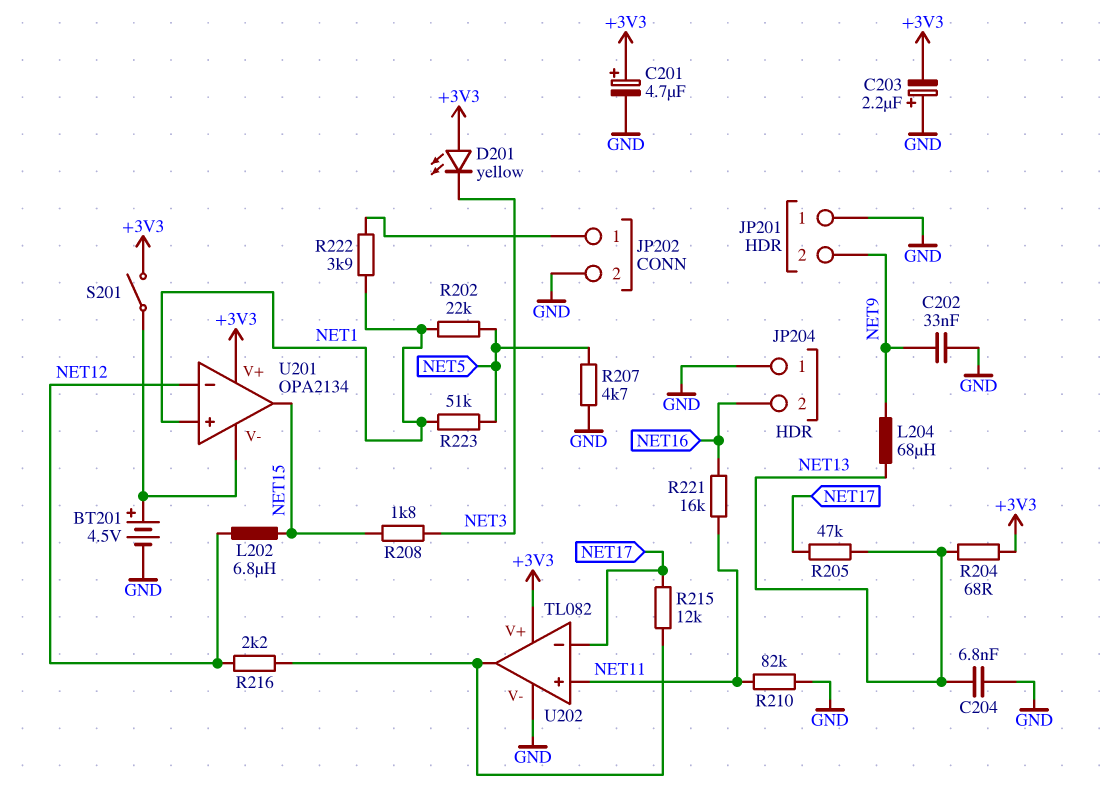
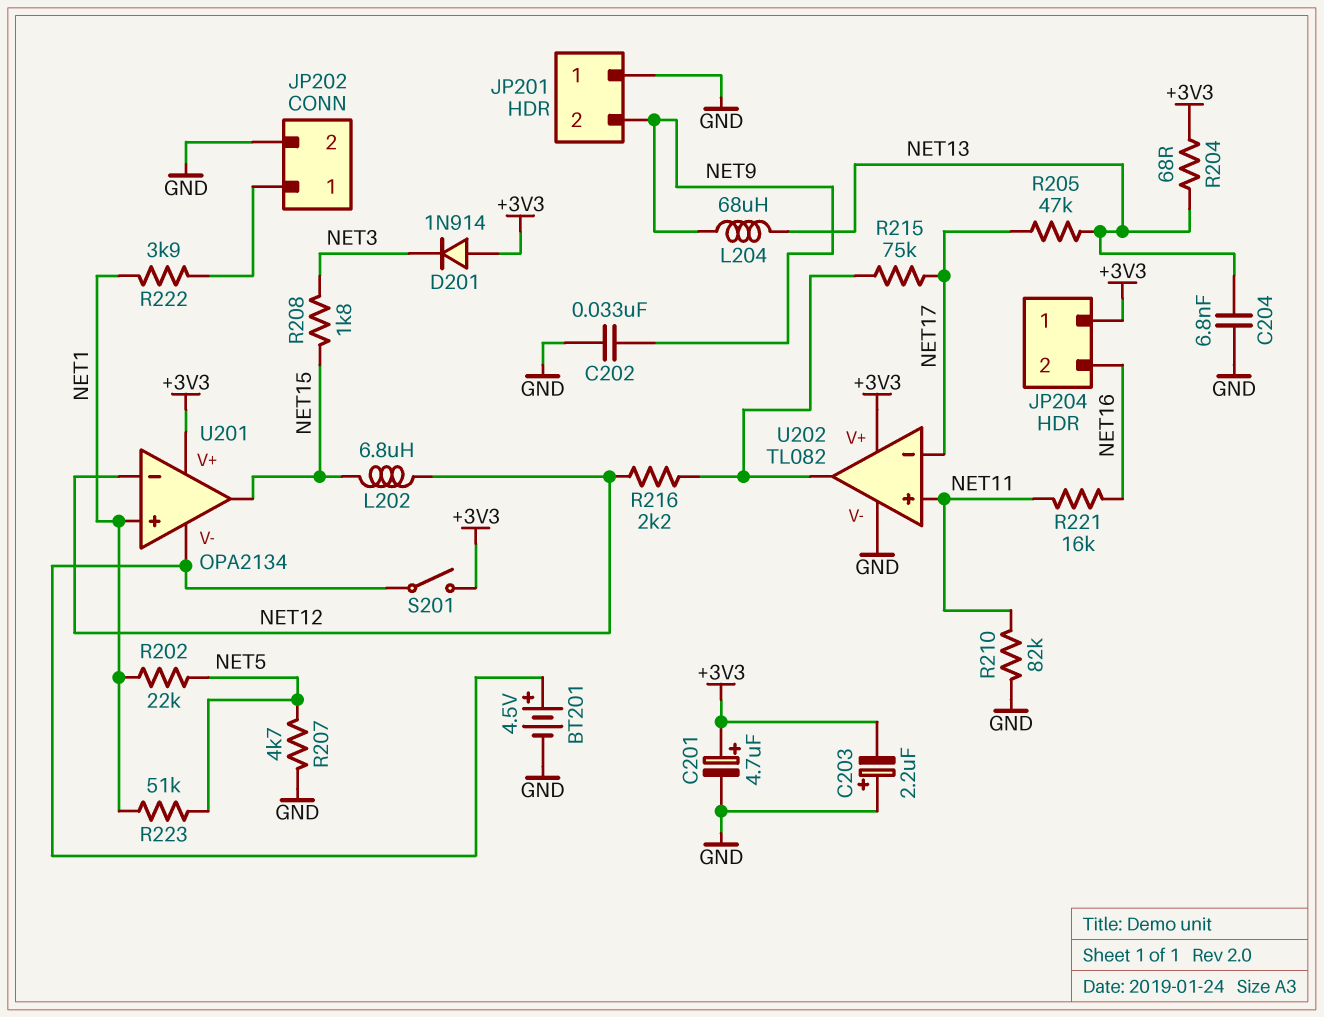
D201: LED yellow (A +3V3, K NET3) -> diode 1N914 (A +3V3, K NET3)
JP204 pin 1: GND -> +3V3
R215: 12k (NET17, U202/out) -> 75k (NET17, U202/out)

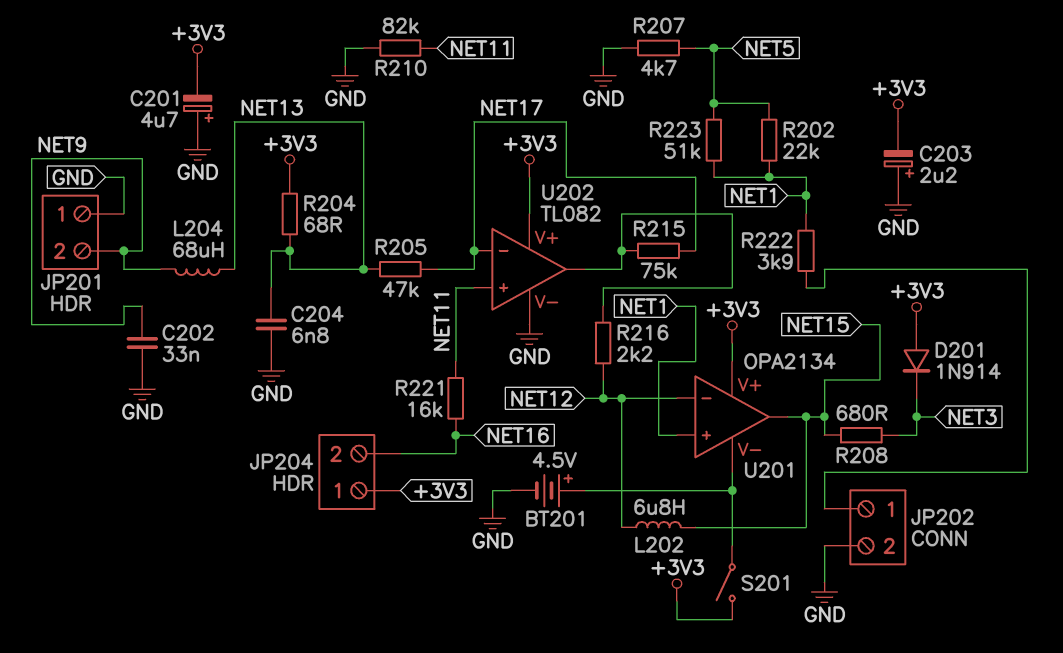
C201: 4.7uF (plus +3V3, minus GND) -> 4.7uF (plus GND, minus +3V3)
R208: 1.8k (NET3, NET15) -> 680 (NET3, NET15)

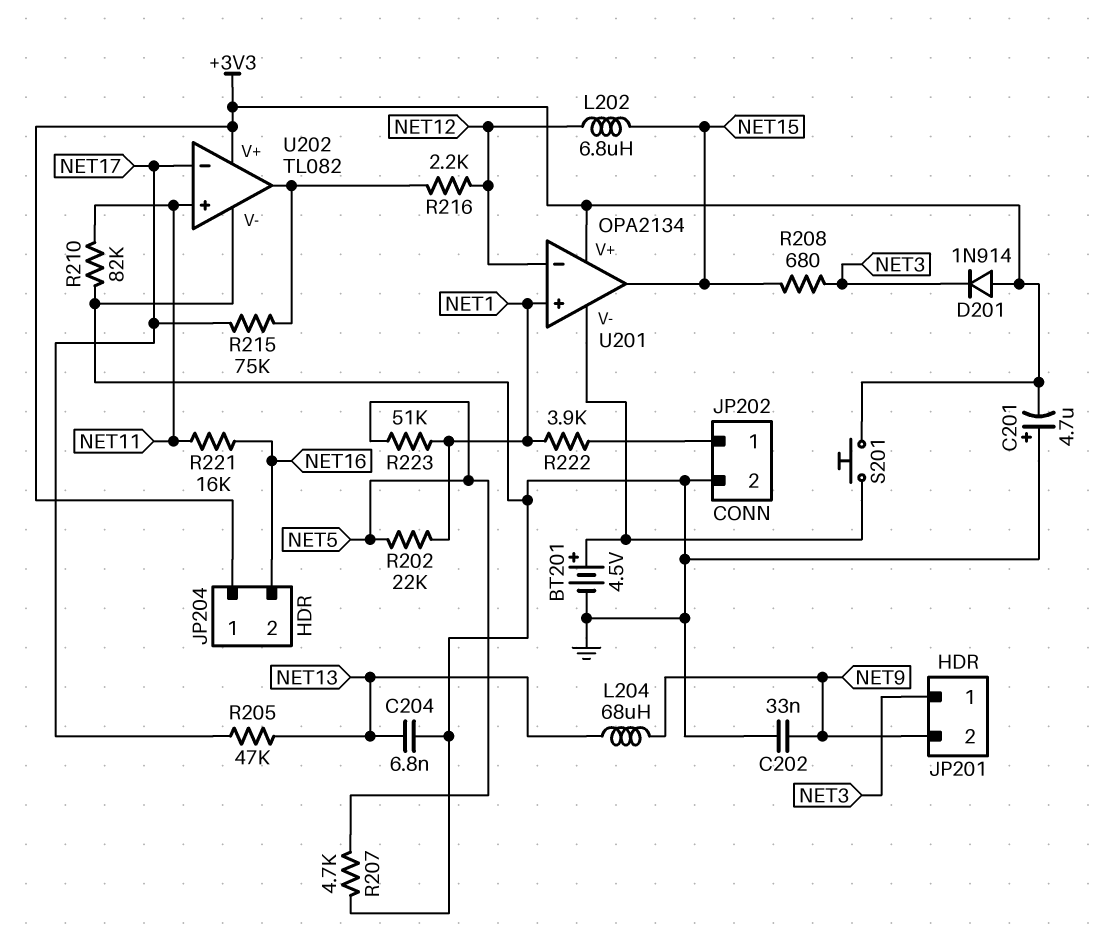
C203: 2.2uF (plus GND, minus +3V3) -> none
JP201 pin 1: GND -> NET3
R204: 68 (+3V3, NET13) -> none
S201: switch (+3V3, U201/V-) -> button (+3V3, U201/V-)

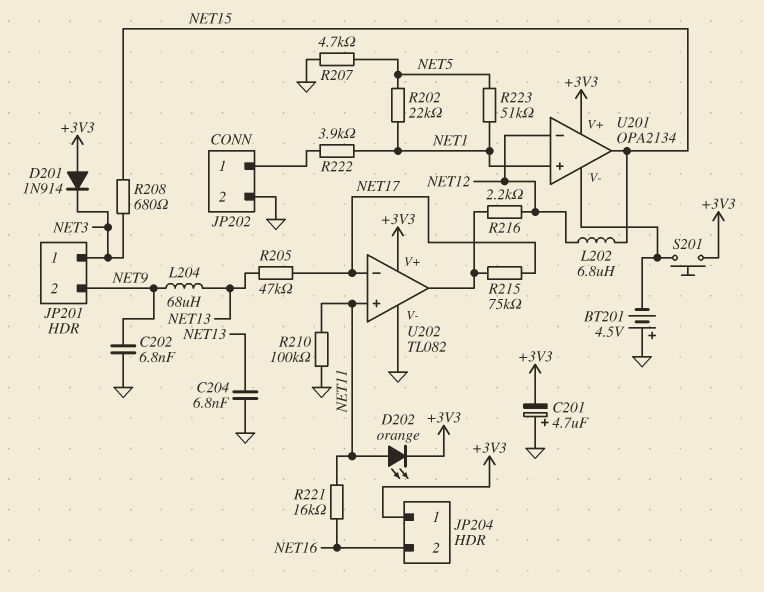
BT201: 4.5V (plus U201/V-, minus GND) -> 4.5V (plus GND, minus U201/V-)
C202: 33nF (GND, NET9) -> 6.8nF (GND, NET9)
D202: none -> LED orange (A NET11, K +3V3)
R210: 82k (GND, NET11) -> 100k (GND, NET11)

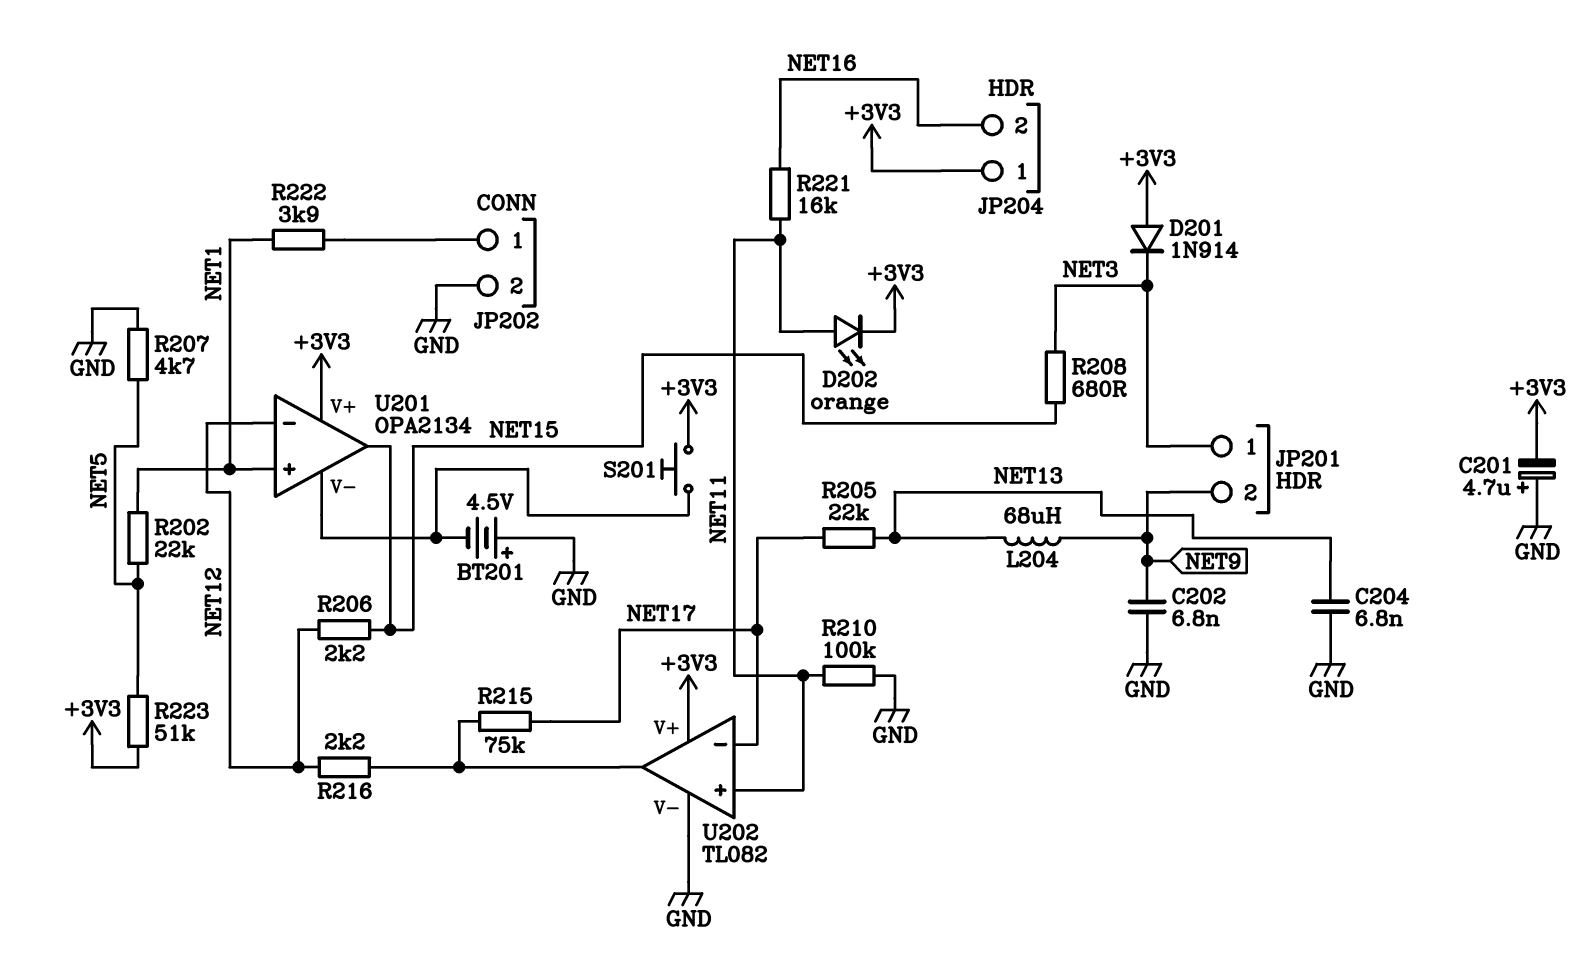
L202: 6.8uH (NET12, NET15) -> none
R205: 47k (NET13, NET17) -> 22k (NET13, NET17)
R206: none -> 2.2k (NET12, NET15)
R223: 51k (NET1, NET5) -> 51k (+3V3, NET5)

